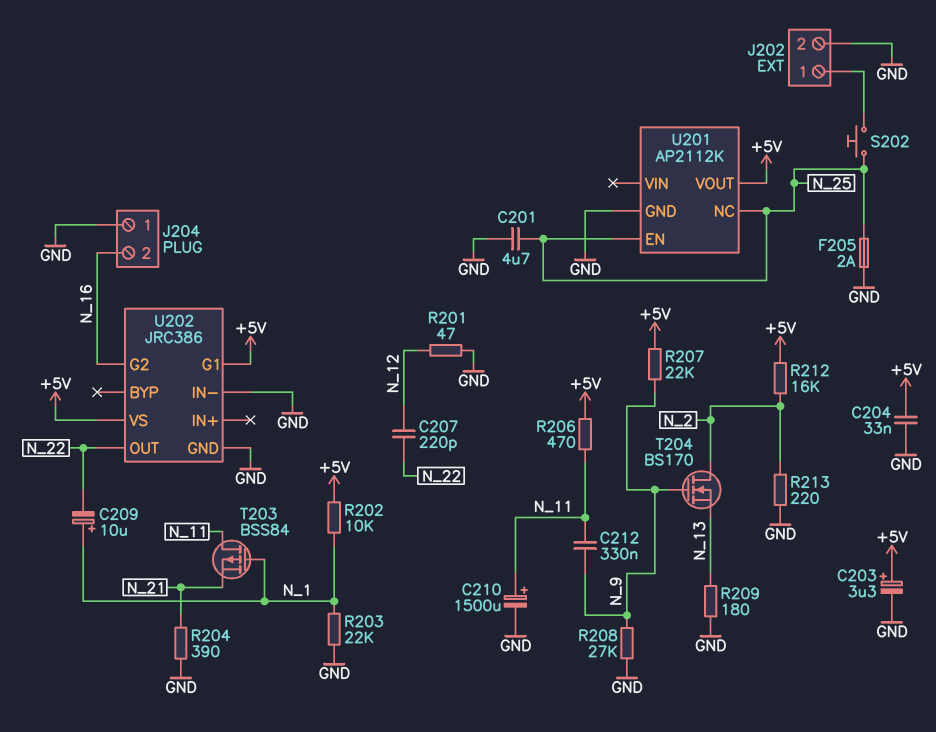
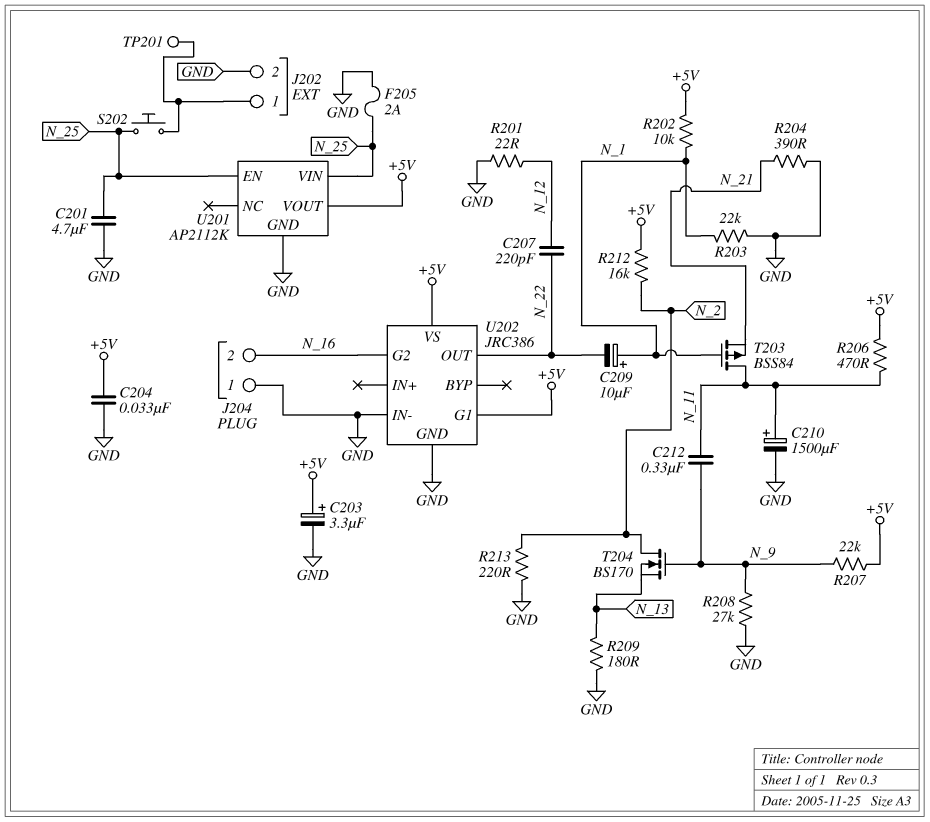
R201: 47 (GND, N_12) -> 22 (GND, N_12)
TP201: none -> test point (J202/1)
U201 pin NC: N_25 -> none
U201 pin VIN: none -> N_25

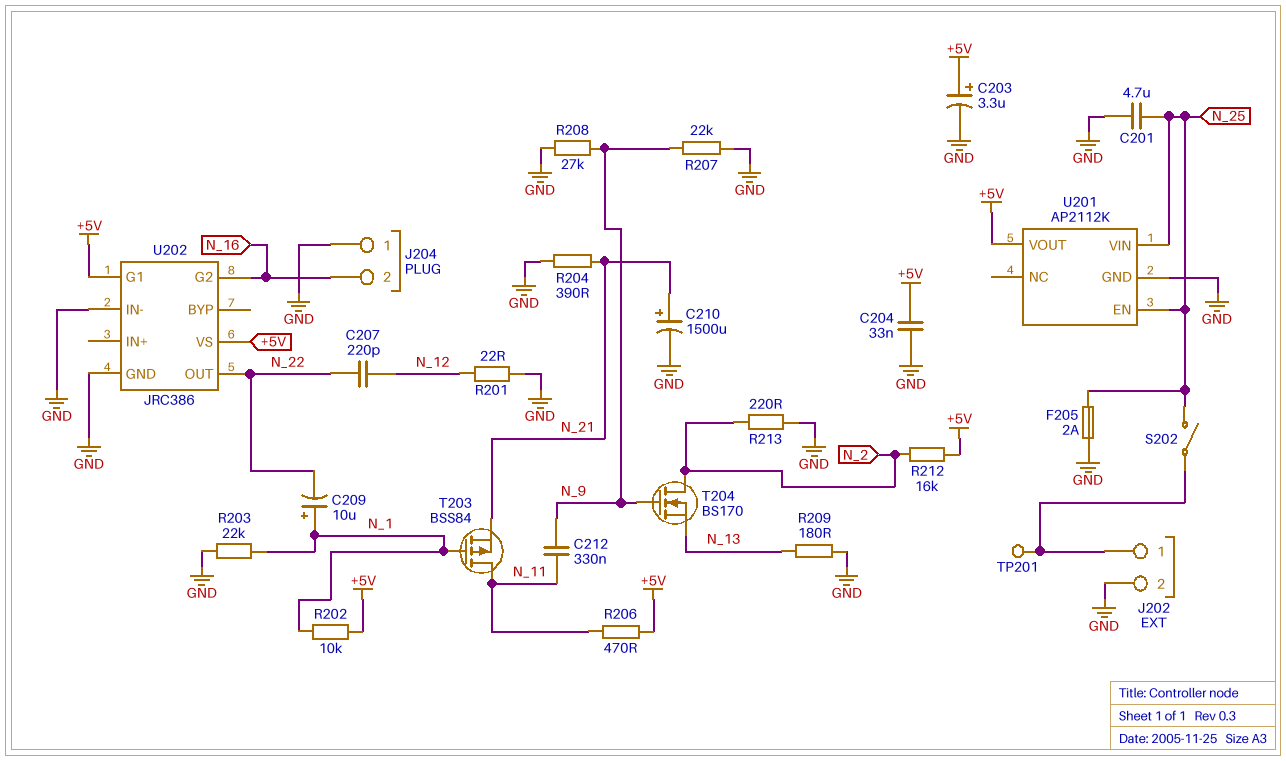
C210: 1500uF (plus N_11, minus GND) -> 1500uF (plus N_21, minus GND)
R207: 22k (+5V, N_9) -> 22k (GND, N_9)
S202: button (J202/1, N_25) -> switch (J202/1, N_25)

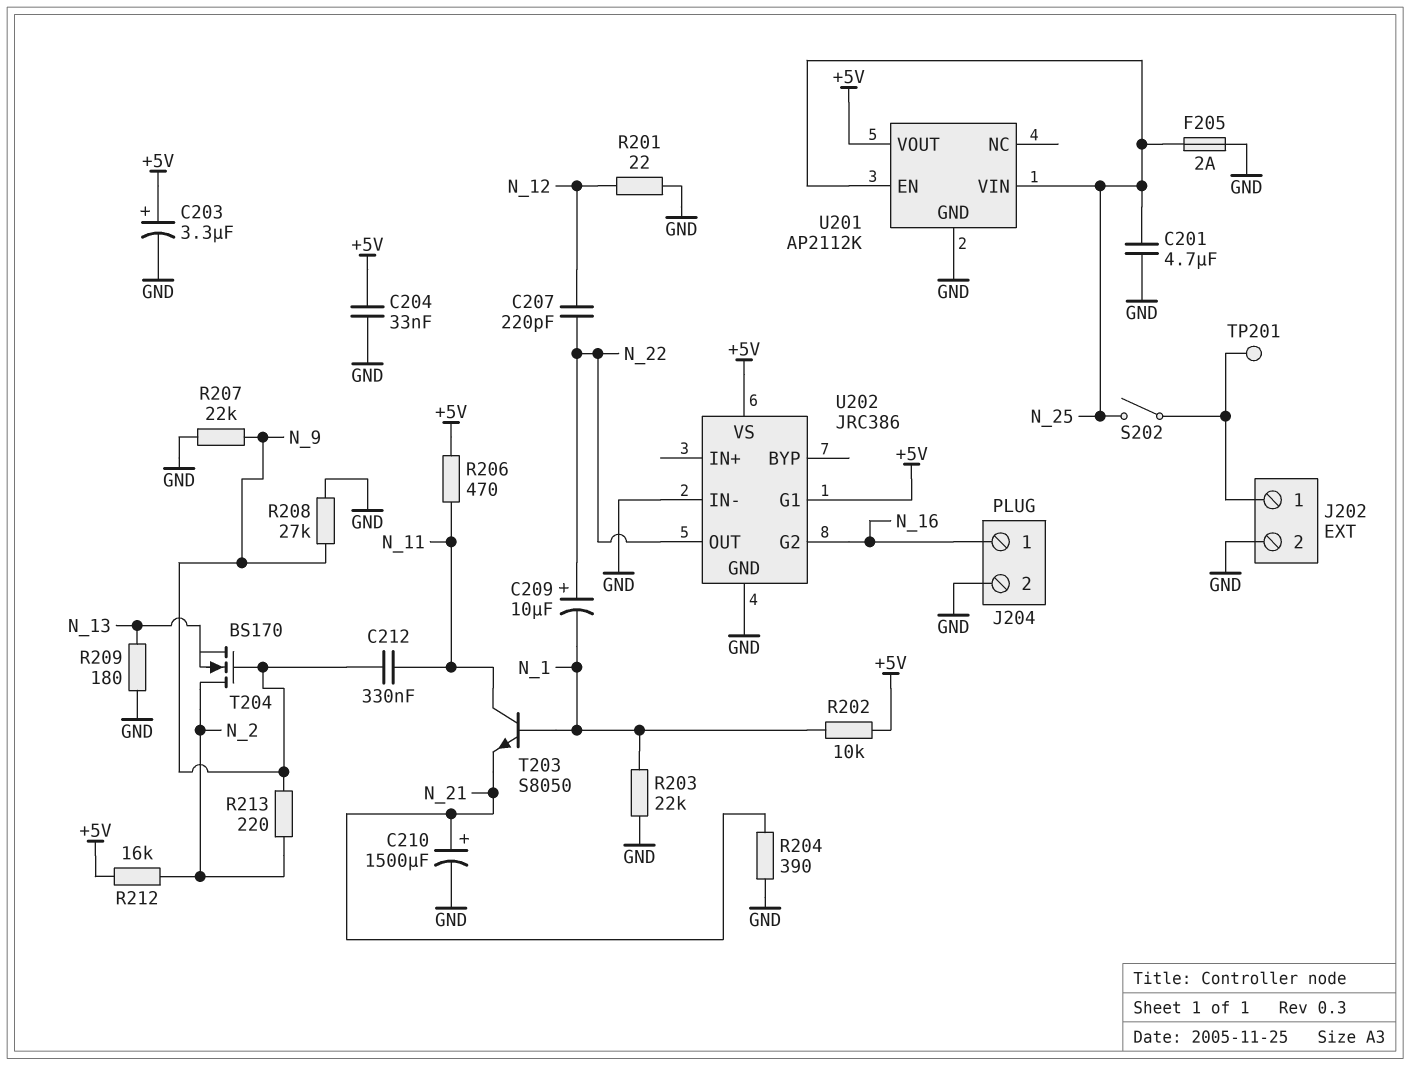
C209: 10uF (plus N_1, minus N_22) -> 10uF (plus N_22, minus N_1)
J204 pin 1: GND -> N_16
J204 pin 2: N_16 -> GND
R213: 220 (GND, N_2) -> 220 (N_2, N_9)
T203: PMOS BSS84 (G N_1, D N_11, S N_21) -> NPN S8050 (B N_1, C N_11, E N_21)

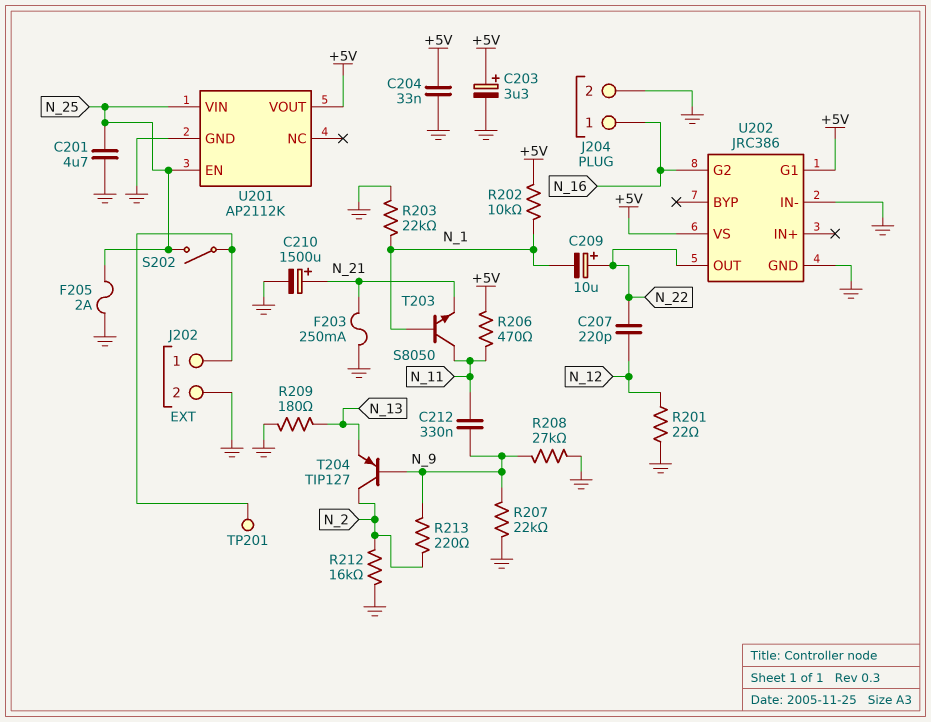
F203: none -> 250mA (GND, N_21)
R204: 390 (GND, N_21) -> none
R212: 16k (+5V, N_2) -> 16k (GND, N_2)
T204: NMOS BS170 (G N_9, D N_2, S N_13) -> PNP TIP127 (B N_9, C N_2, E N_13)

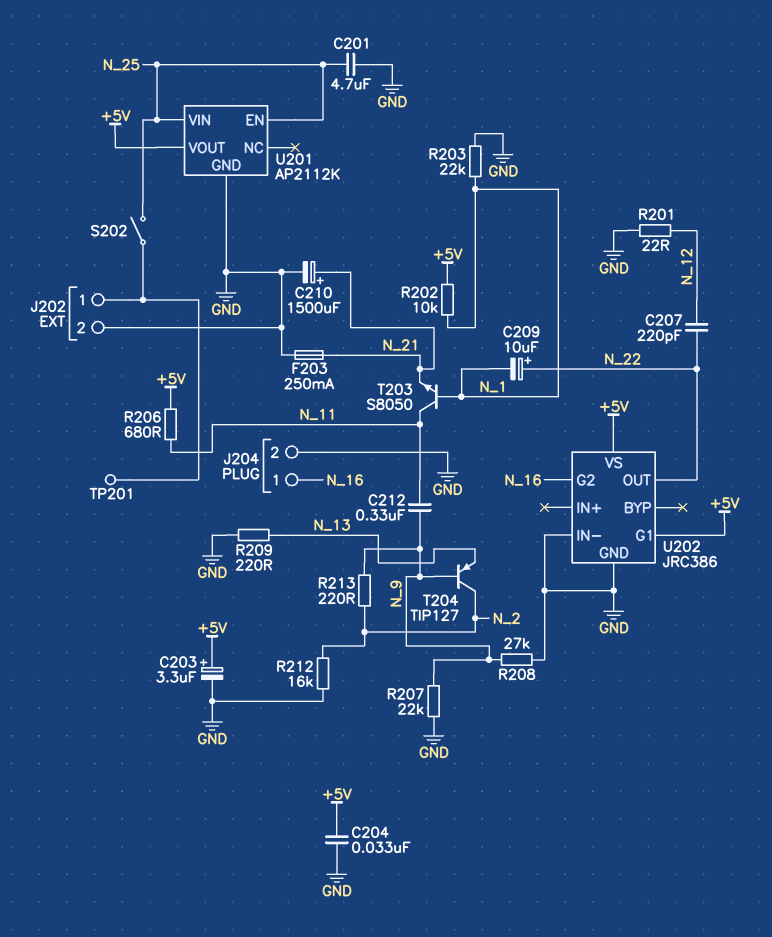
F205: 2A (GND, N_25) -> none
R206: 470 (+5V, N_11) -> 680 (+5V, N_11)
R209: 180 (GND, N_13) -> 220 (GND, N_13)

